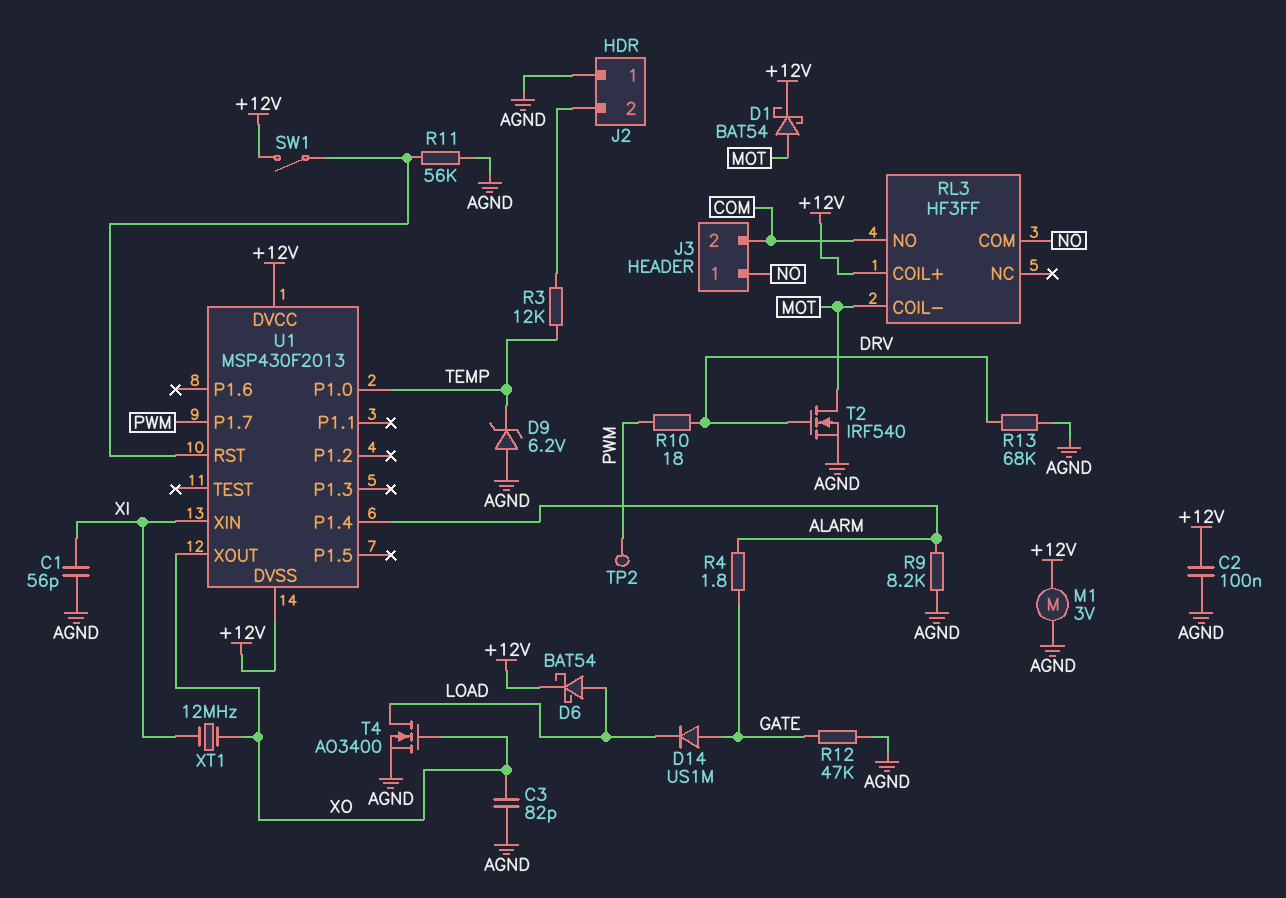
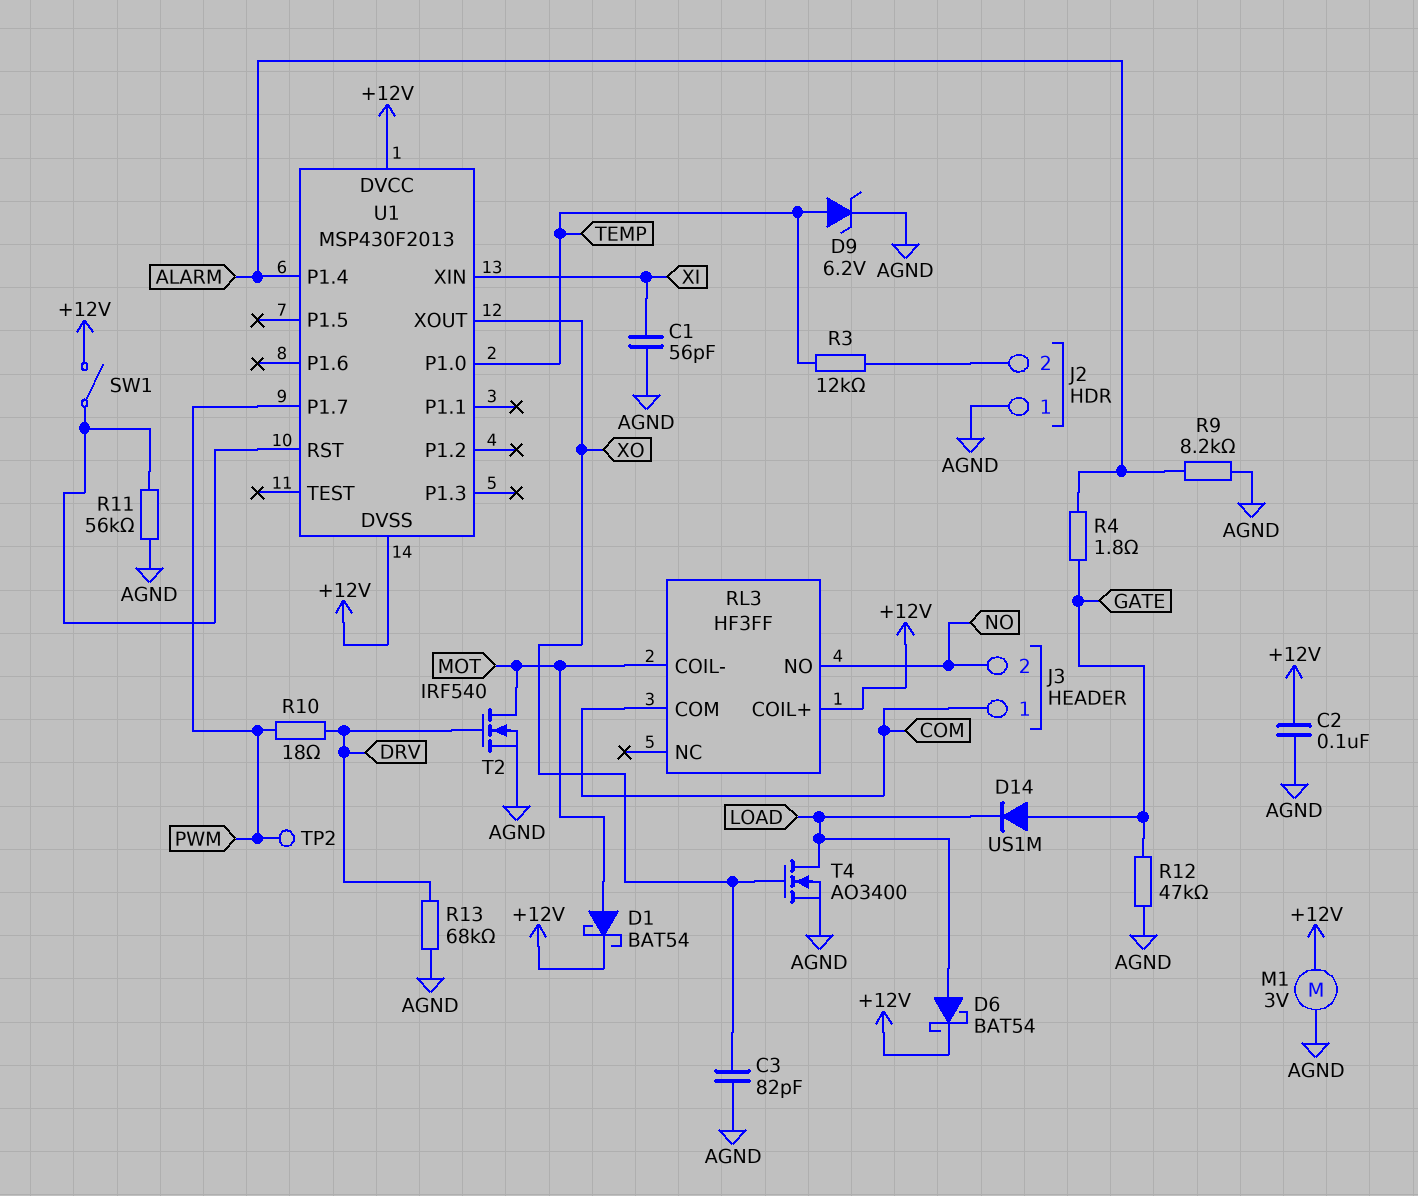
D9: zener 6.2V (A AGND, K TEMP) -> zener 6.2V (A TEMP, K AGND)
J3 pin 1: NO -> COM
J3 pin 2: COM -> NO
RL3 pin COM: NO -> COM
RL3 pin NO: COM -> NO
XT1: 12MHz (XI, XO) -> none

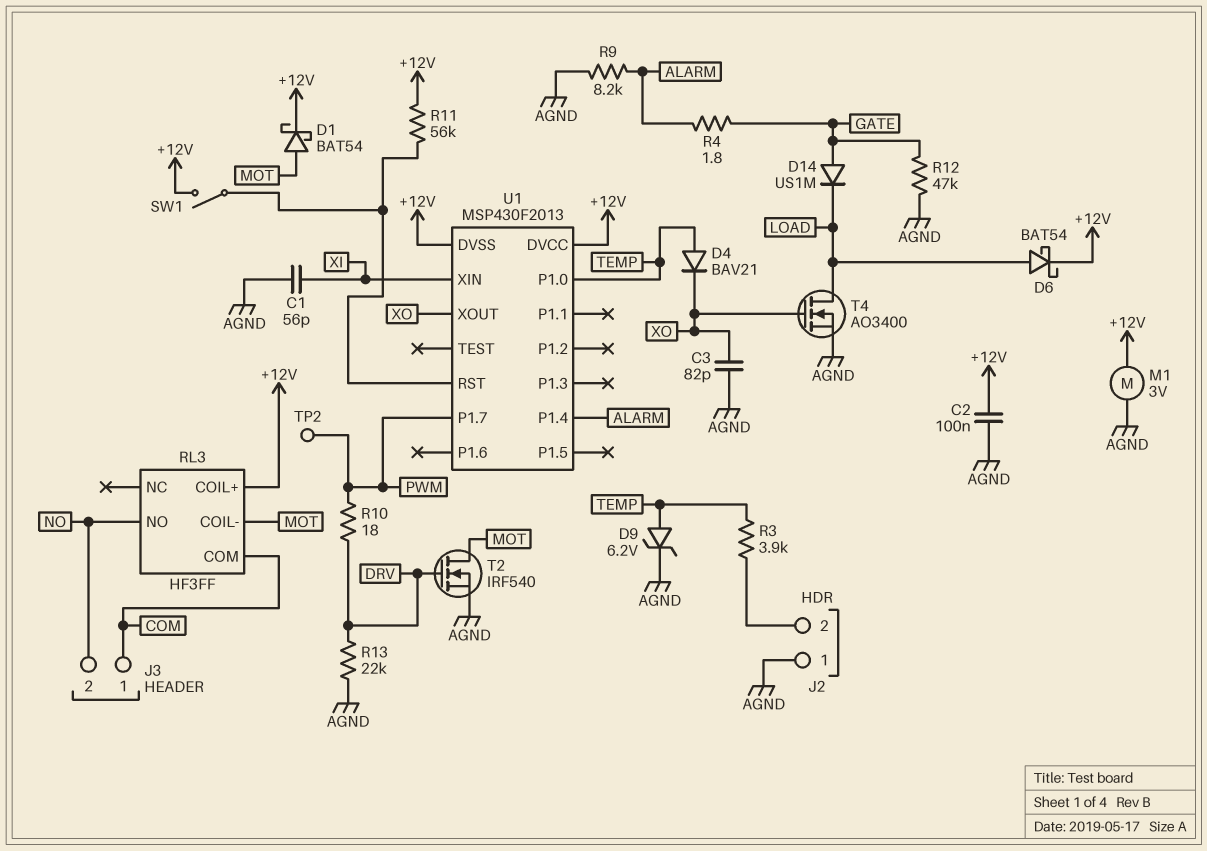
D4: none -> diode BAV21 (A TEMP, K XO)
R3: 12k (J2/2, TEMP) -> 3.9k (J2/2, TEMP)
R11: 56k (AGND, U1/RST) -> 56k (+12V, U1/RST)
R13: 68k (AGND, DRV) -> 22k (AGND, DRV)

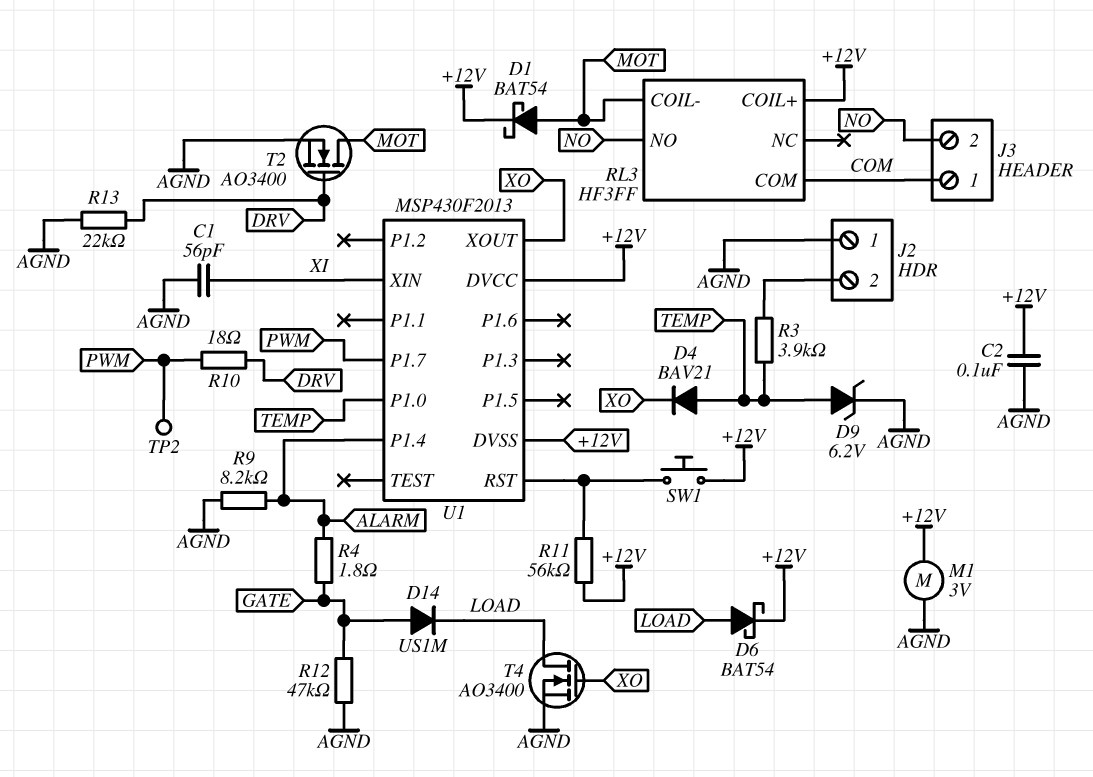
C3: 82pF (AGND, XO) -> none
SW1: switch (+12V, U1/RST) -> button (+12V, U1/RST)
T2: NMOS IRF540 (G DRV, D MOT, S AGND) -> NMOS AO3400 (G DRV, D MOT, S AGND)

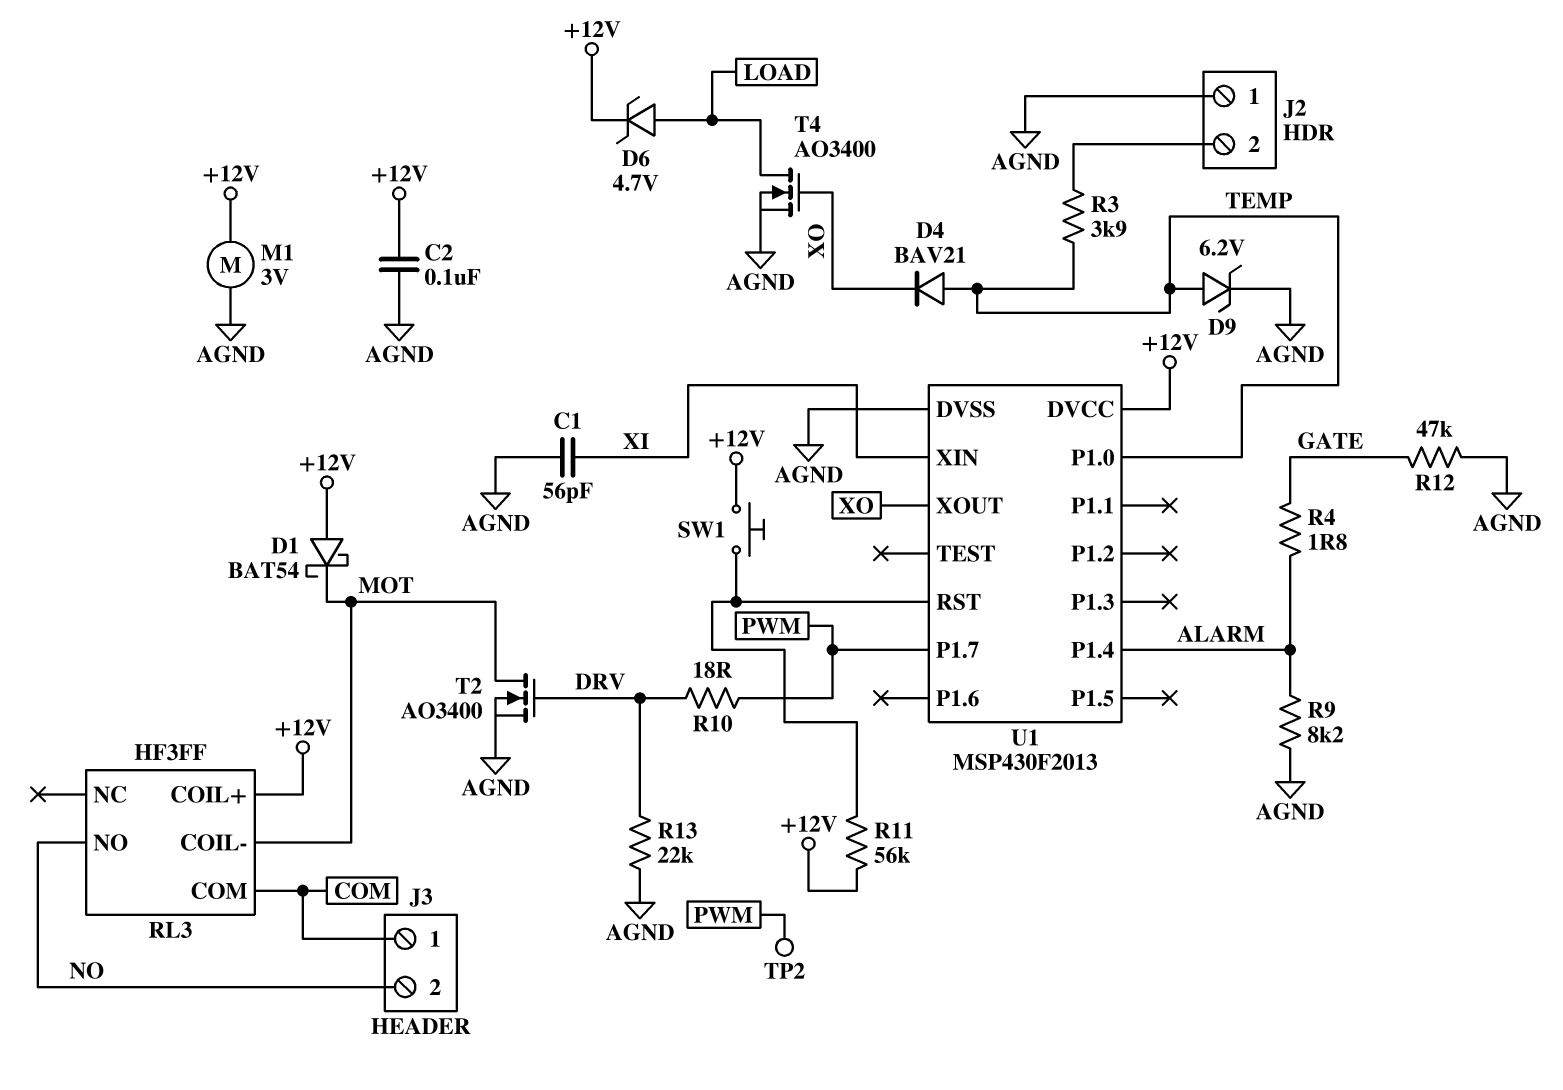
D1: schottky BAT54 (A MOT, K +12V) -> schottky BAT54 (A +12V, K MOT)
D6: schottky BAT54 (A LOAD, K +12V) -> zener 4.7V (A LOAD, K +12V)
D14: diode US1M (A GATE, K LOAD) -> none
U1 pin DVSS: +12V -> AGND

